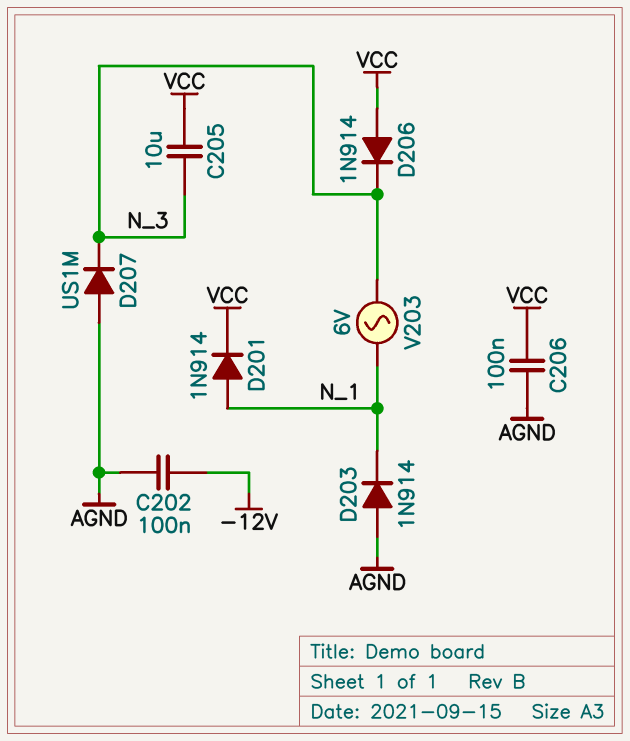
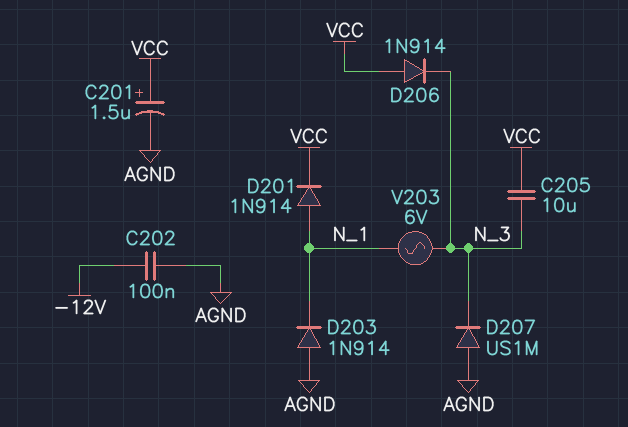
C201: none -> 1.5uF (plus VCC, minus AGND)
C206: 100nF (AGND, VCC) -> none

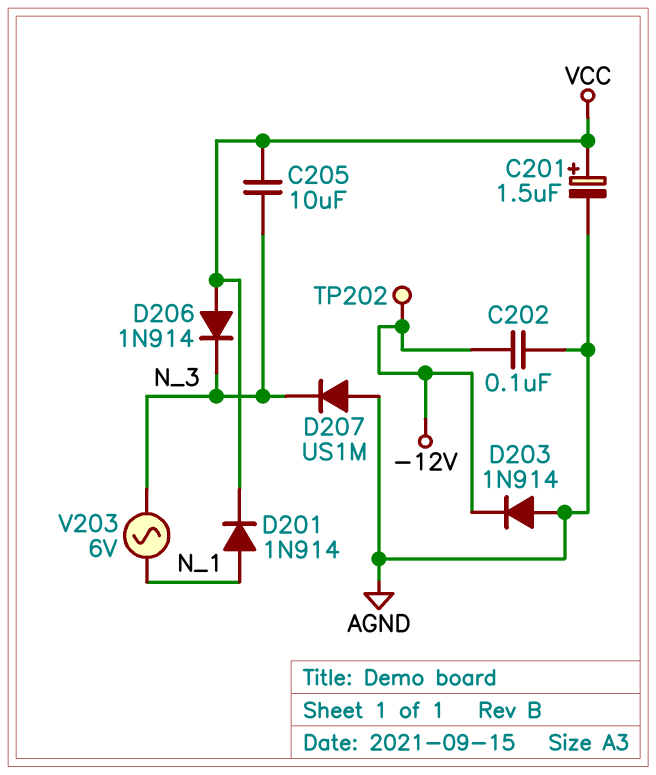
D203: diode 1N914 (A AGND, K N_1) -> diode 1N914 (A AGND, K -12V)
TP202: none -> test point (-12V)

